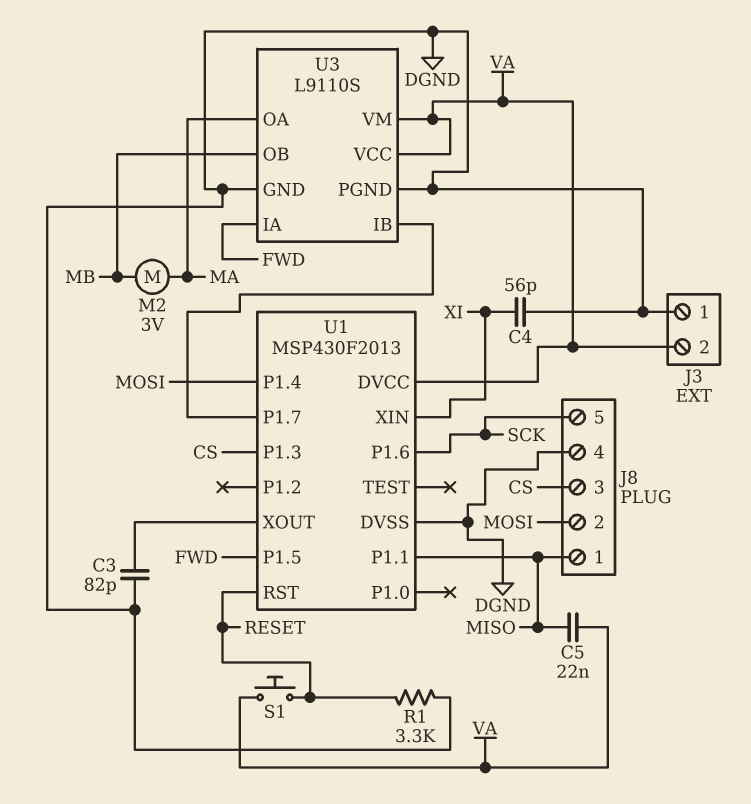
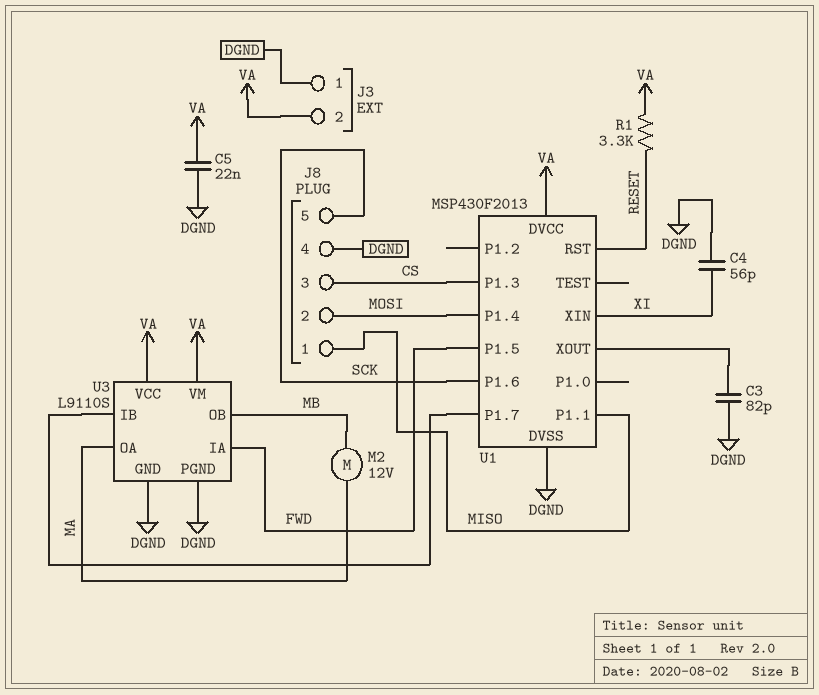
C5: 22nF (MISO, VA) -> 22nF (DGND, VA)
M2: motor 3V (MA, MB) -> motor 12V (MA, MB)
R1: 3.3k (DGND, RESET) -> 3.3k (RESET, VA)
S1: button (RESET, VA) -> none

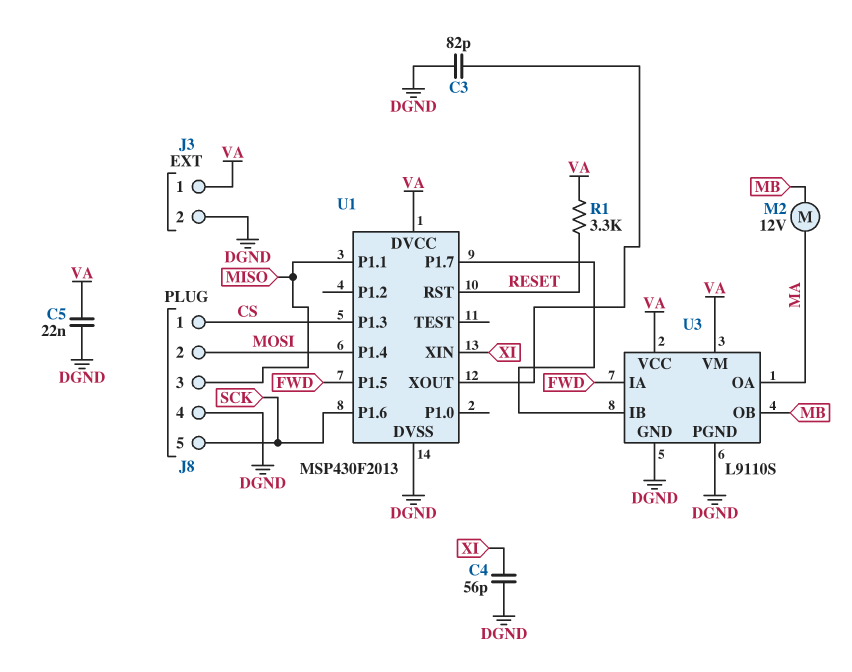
J3 pin 1: DGND -> VA
J3 pin 2: VA -> DGND
J8 pin 1: MISO -> CS
J8 pin 3: CS -> MISO

